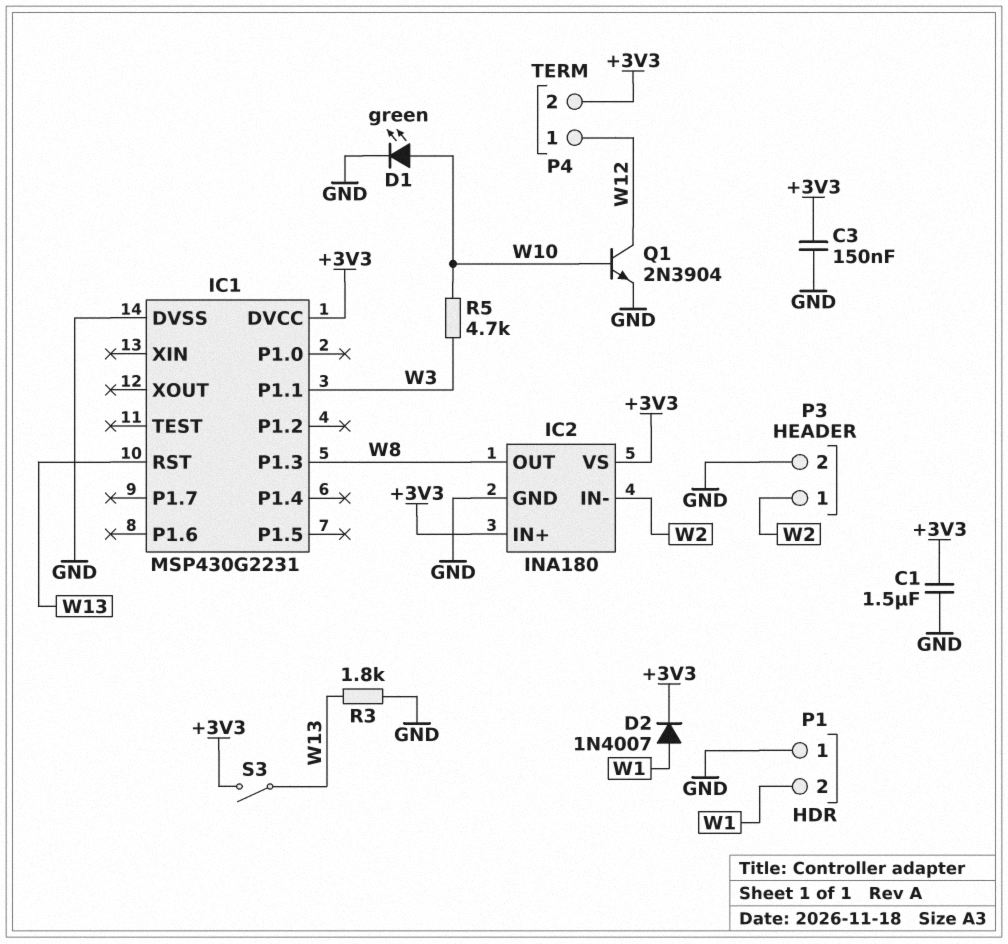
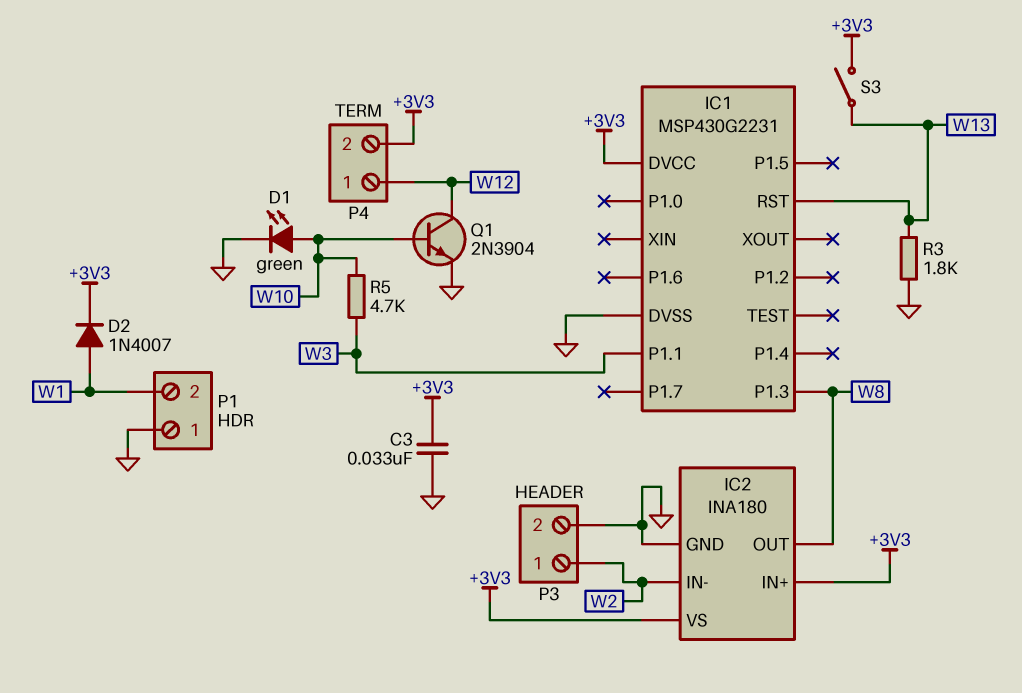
C1: 1.5uF (+3V3, GND) -> none
C3: 150nF (+3V3, GND) -> 33nF (+3V3, GND)

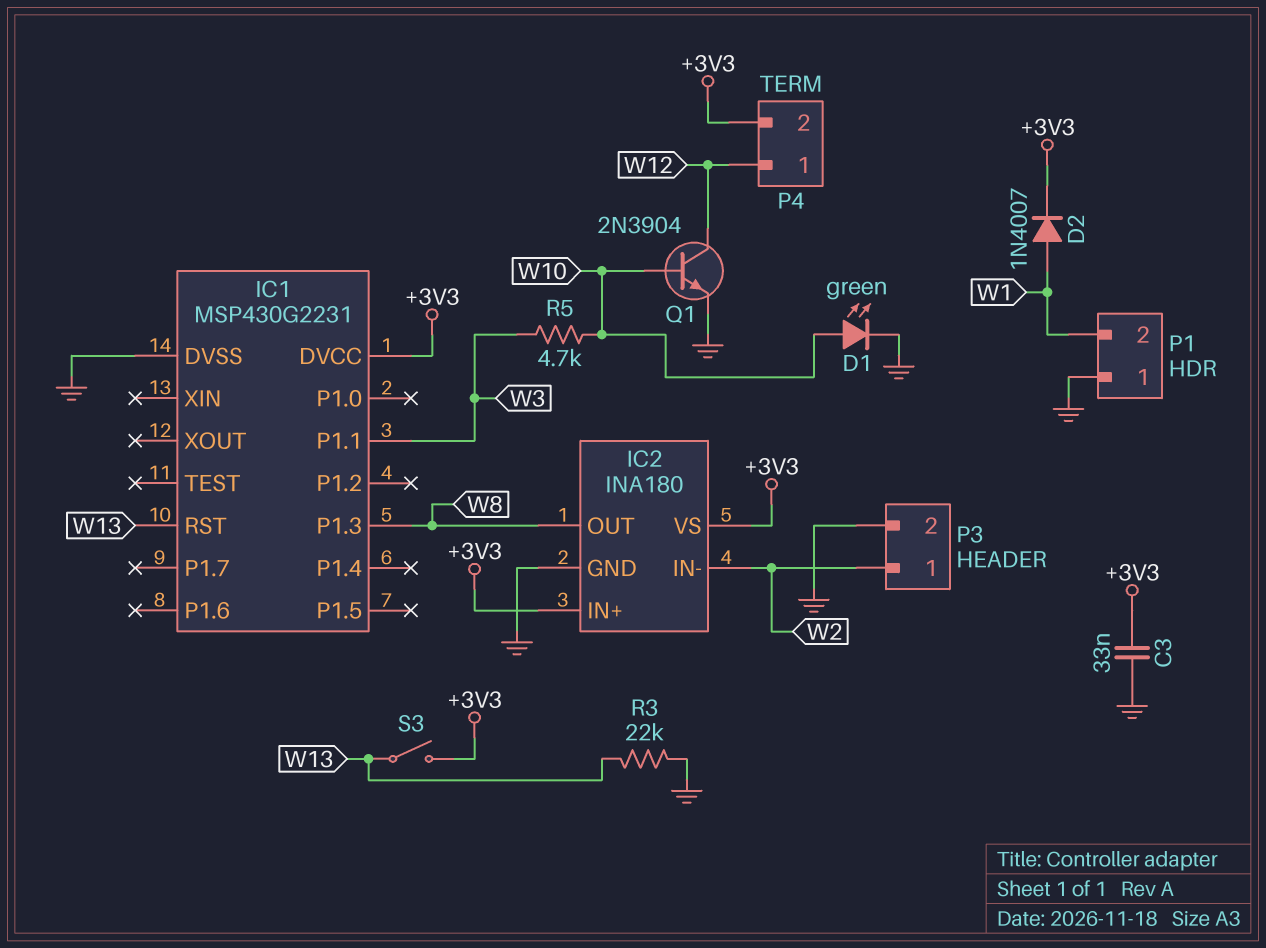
R3: 1.8k (GND, W13) -> 22k (GND, W13)

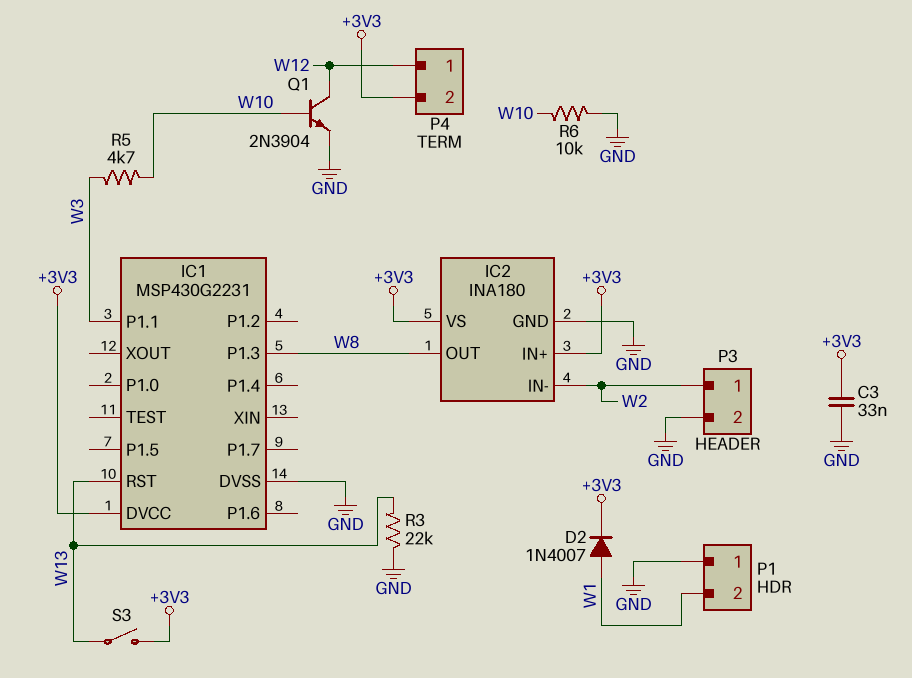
D1: LED green (A W10, K GND) -> none
R6: none -> 10k (GND, W10)

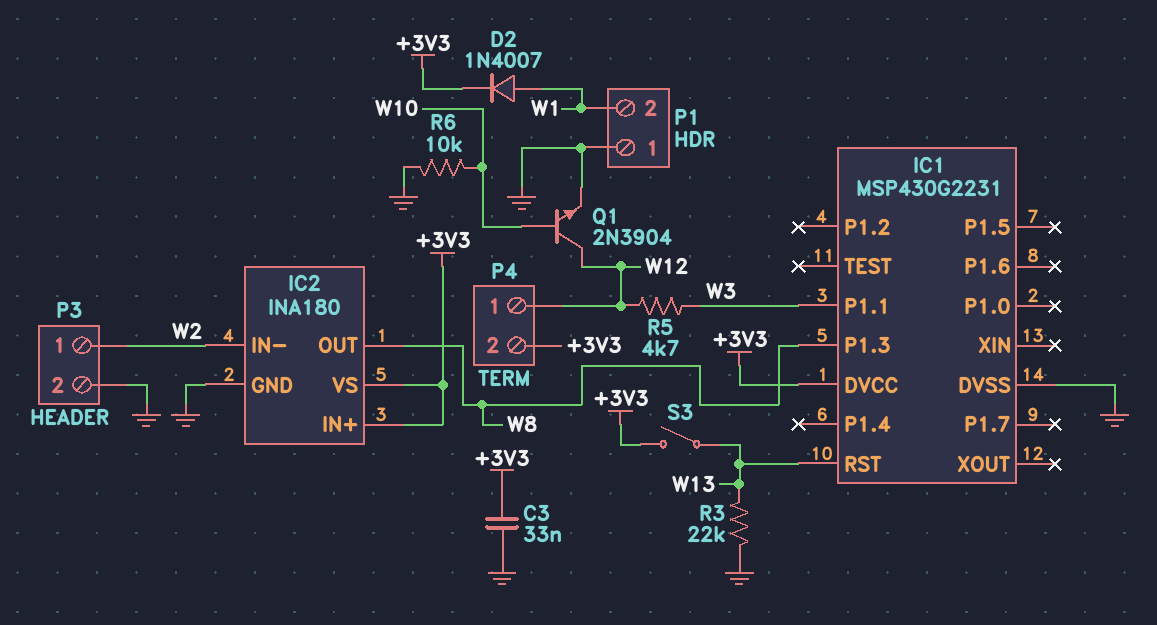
R5: 4.7k (W3, W10) -> 4.7k (W3, W12)

